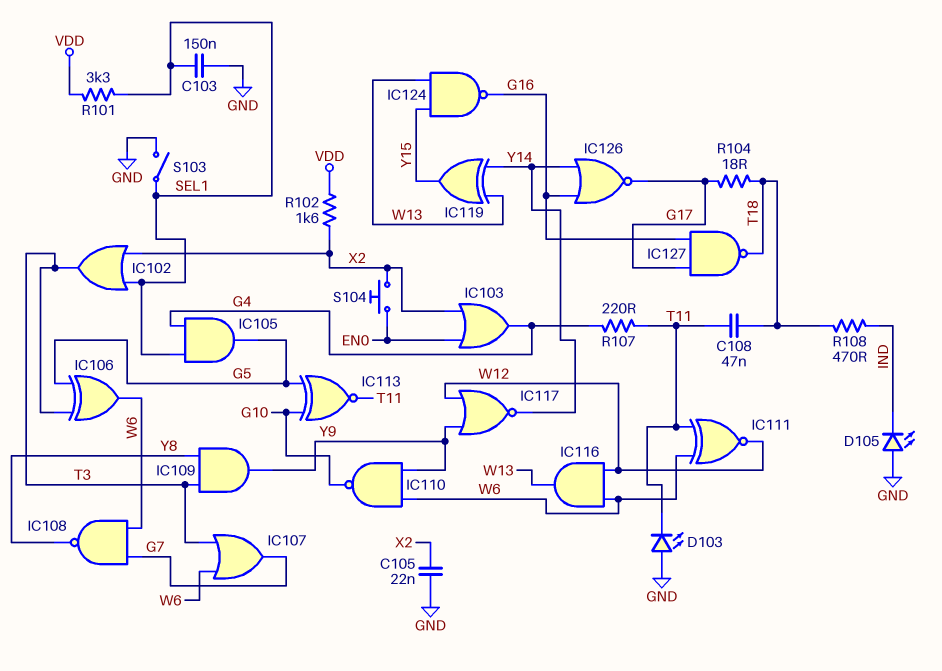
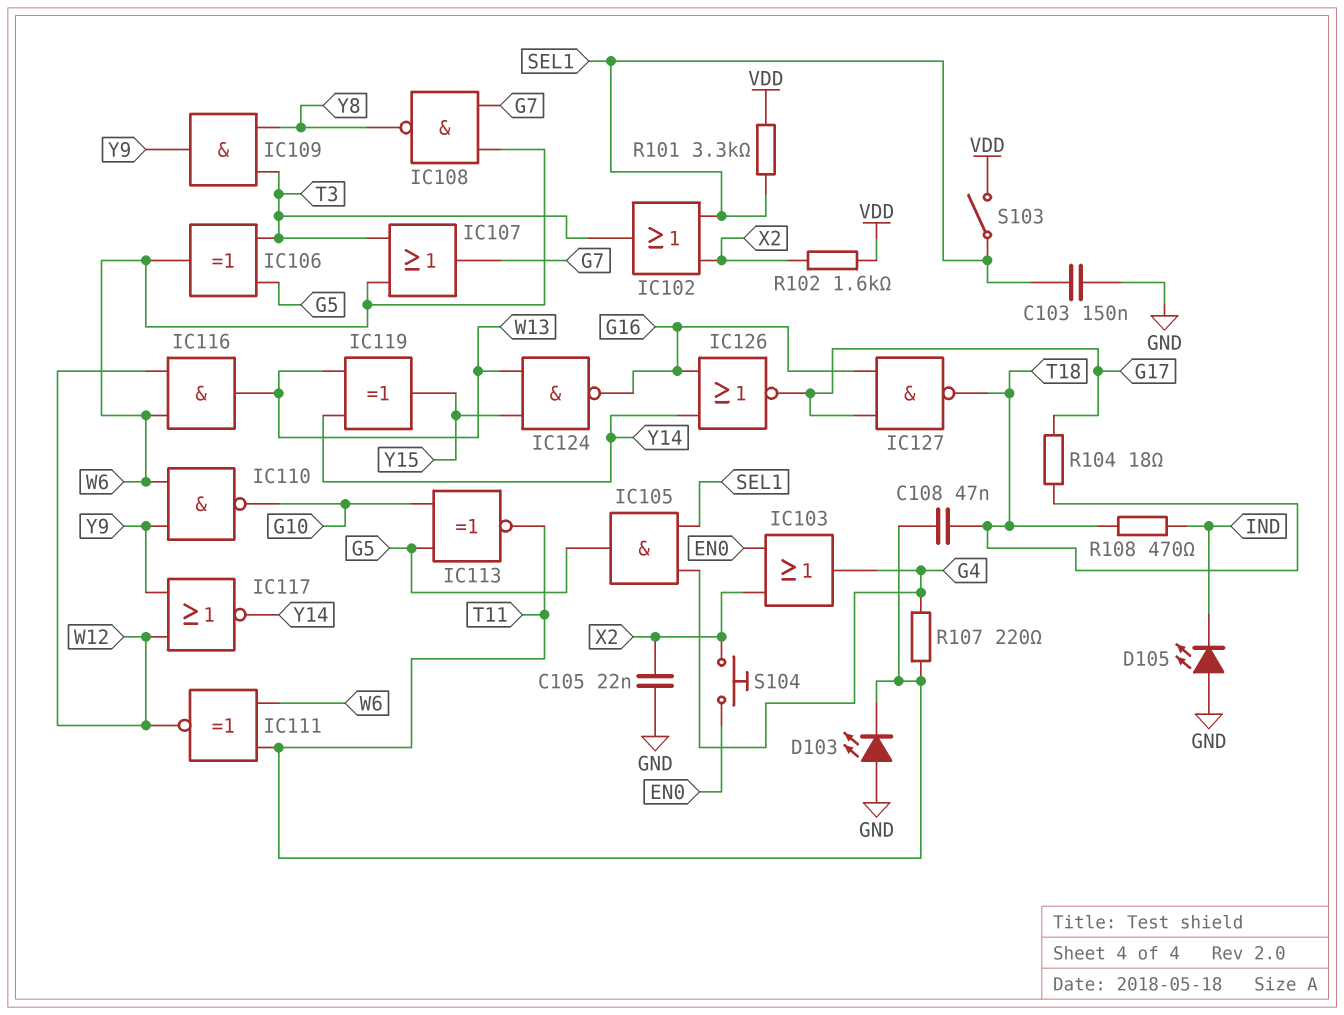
S103: switch (GND, SEL1) -> switch (SEL1, VDD)

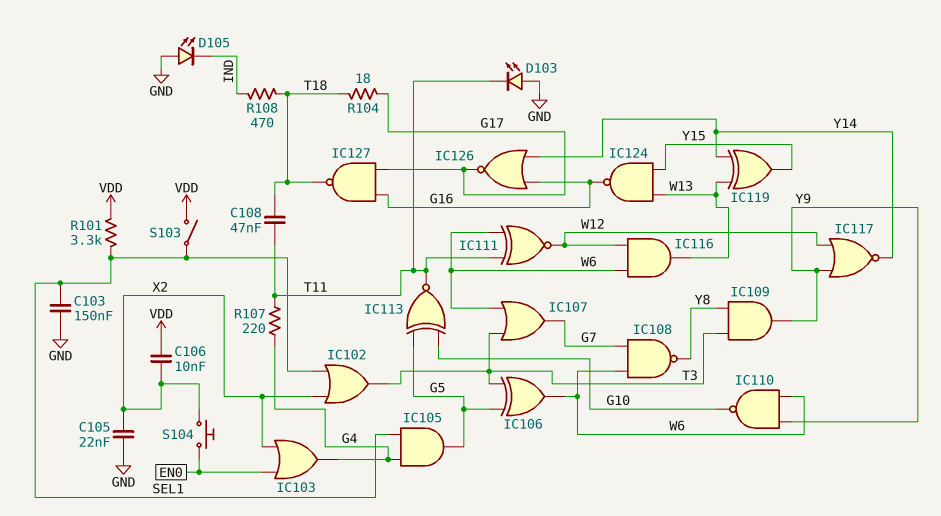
C106: none -> 10nF (VDD, X2)
R102: 1.6k (VDD, X2) -> none

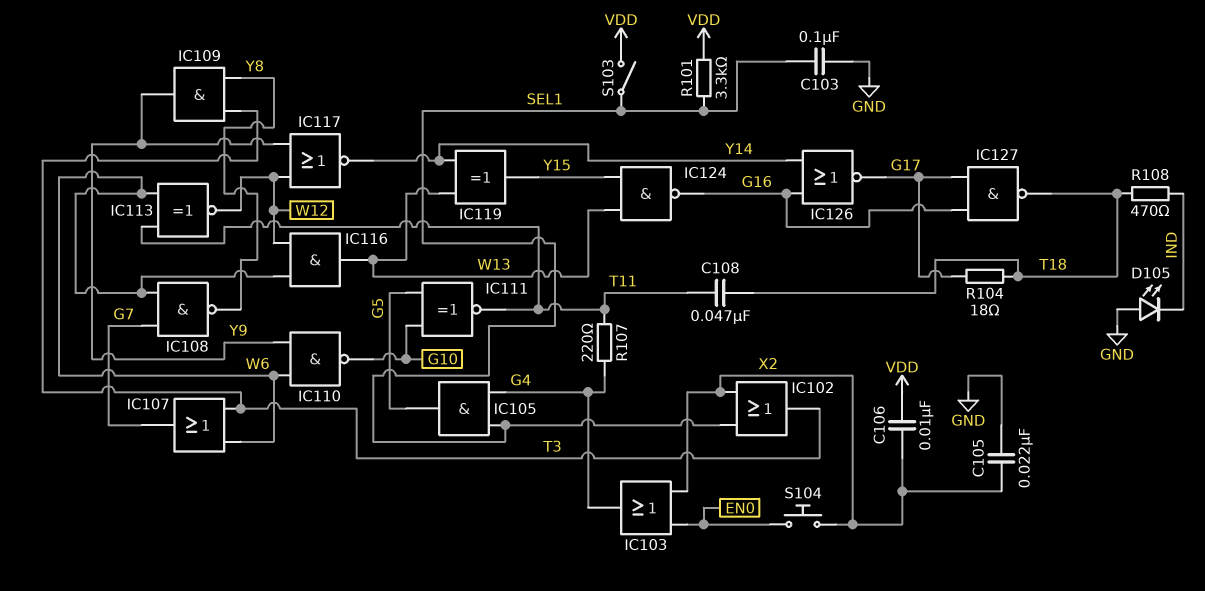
C103: 150nF (GND, SEL1) -> 100nF (GND, SEL1)
D103: LED (A GND, K T11) -> none
IC106: XOR (in G5, in T3, out W6) -> none
IC111: XNOR (in T11, in W6, out W12) -> XNOR (in G5, in G10, out T11)
IC113: XNOR (in G5, in G10, out T11) -> XNOR (in T11, in W6, out W12)

